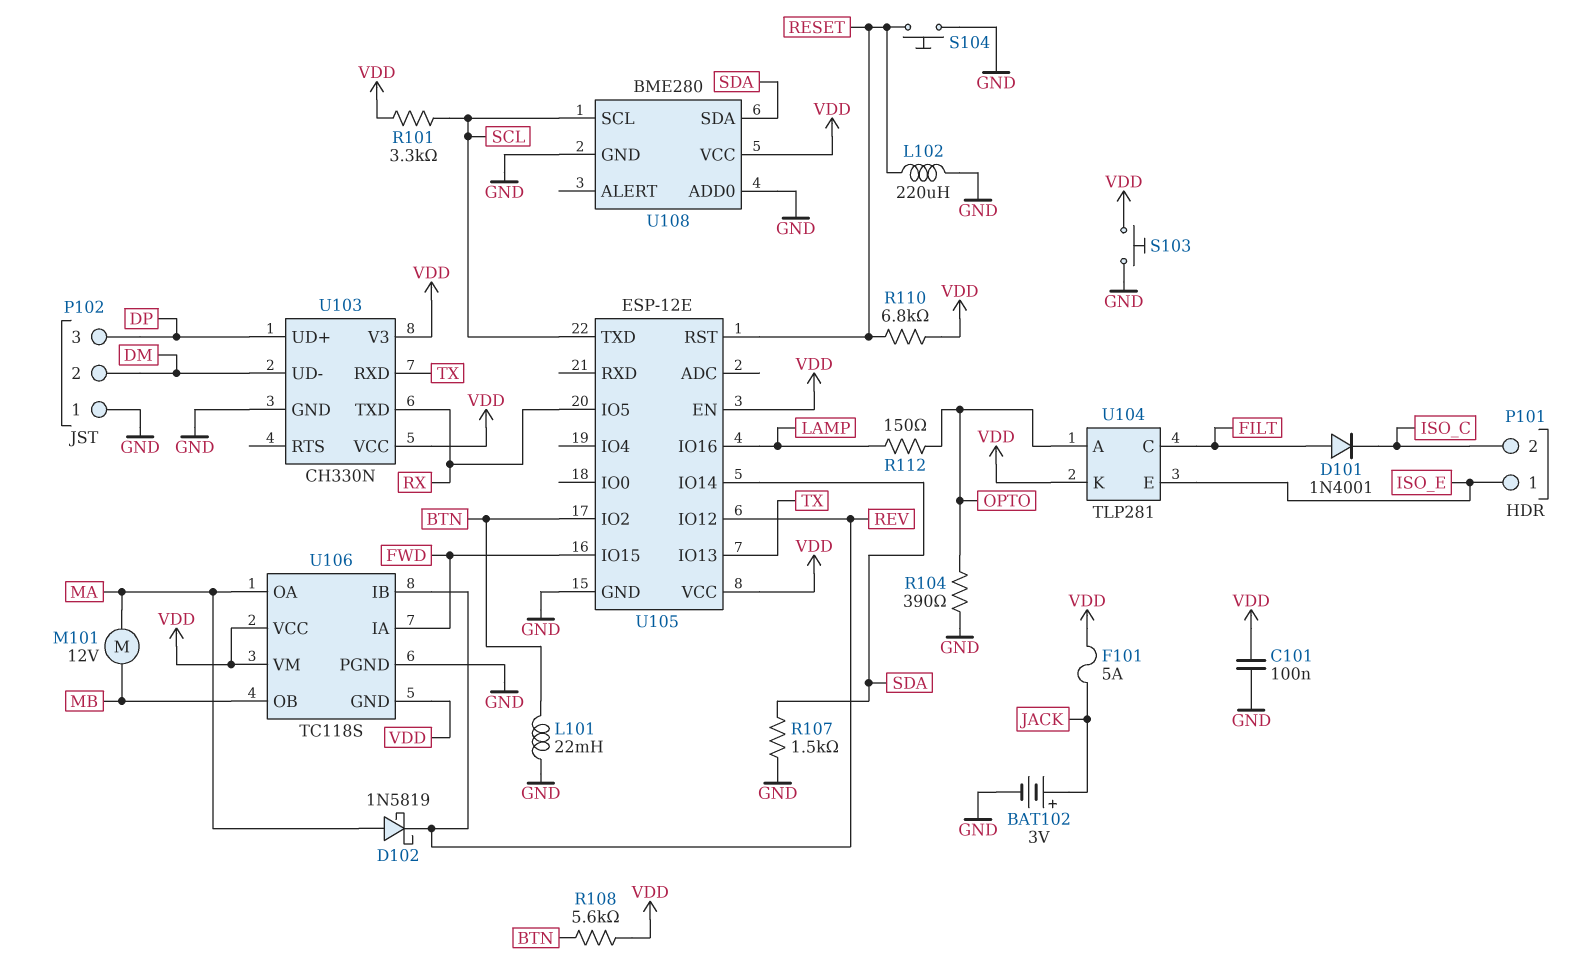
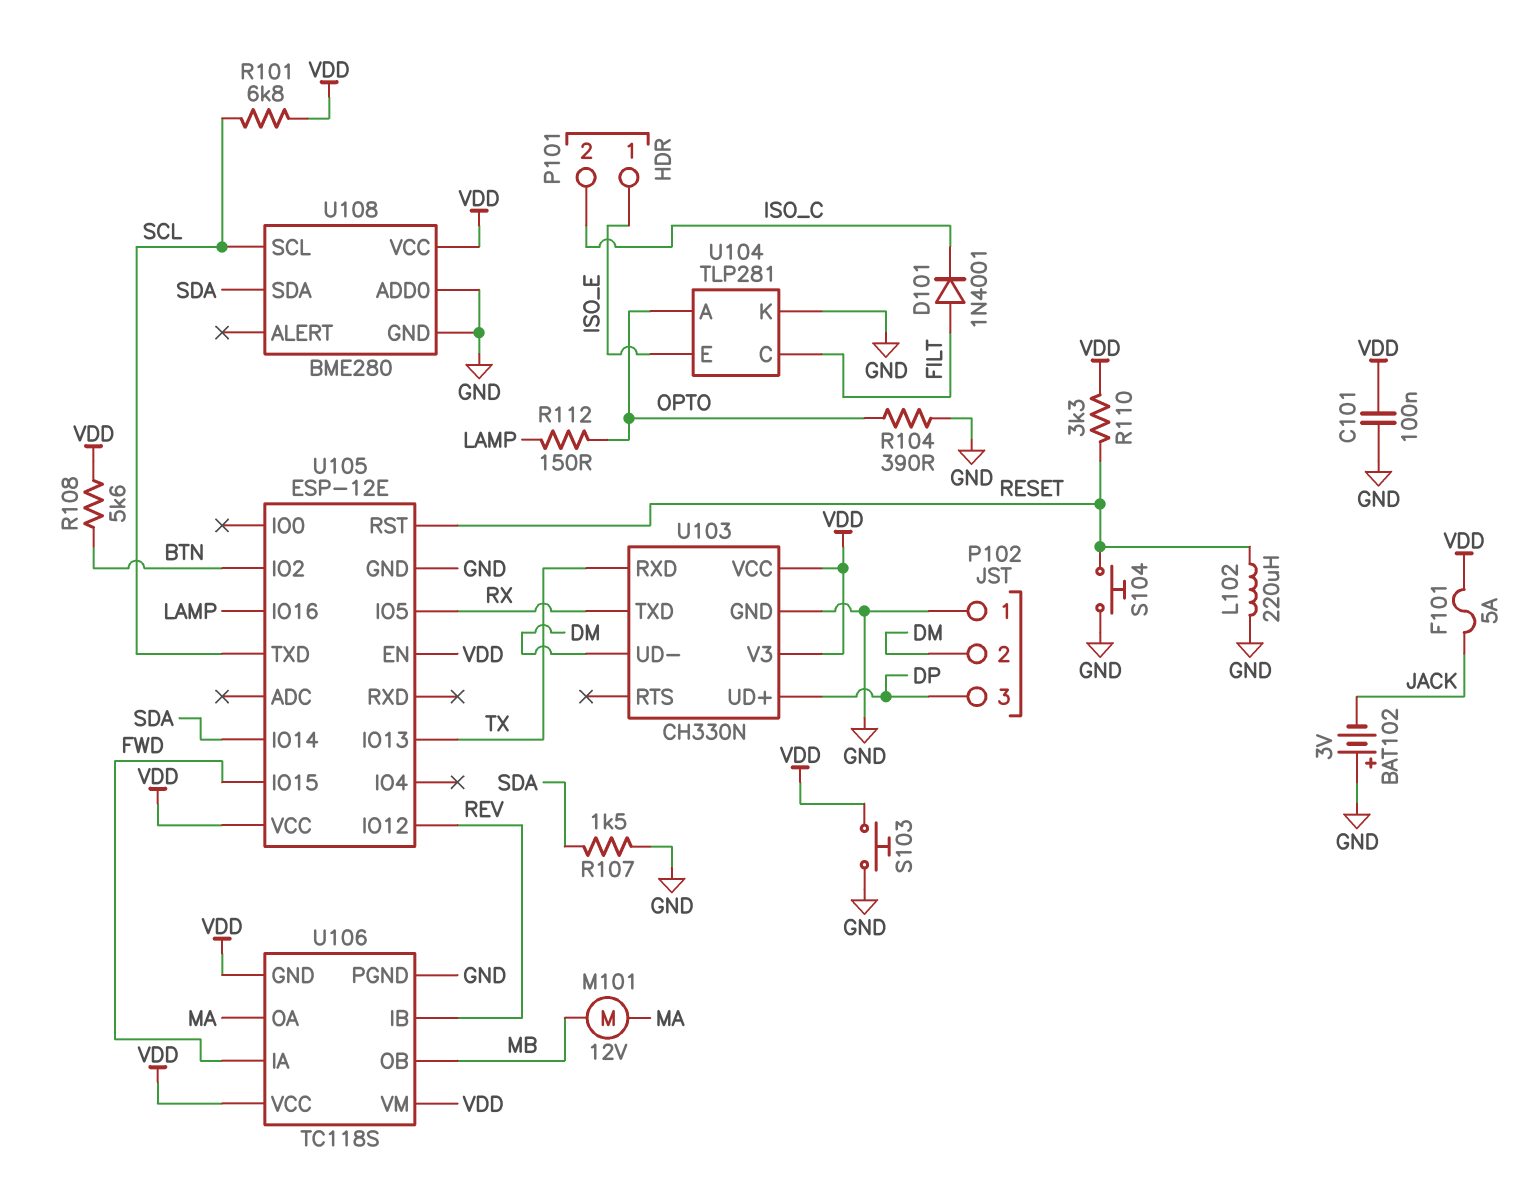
BAT102: 3V (plus JACK, minus GND) -> 3V (plus GND, minus JACK)
D102: schottky 1N5819 (A MA, K REV) -> none
L101: 22mH (BTN, GND) -> none
R101: 3.3k (SCL, VDD) -> 6.8k (SCL, VDD)
R110: 6.8k (RESET, VDD) -> 3.3k (RESET, VDD)
U104 pin K: VDD -> GND

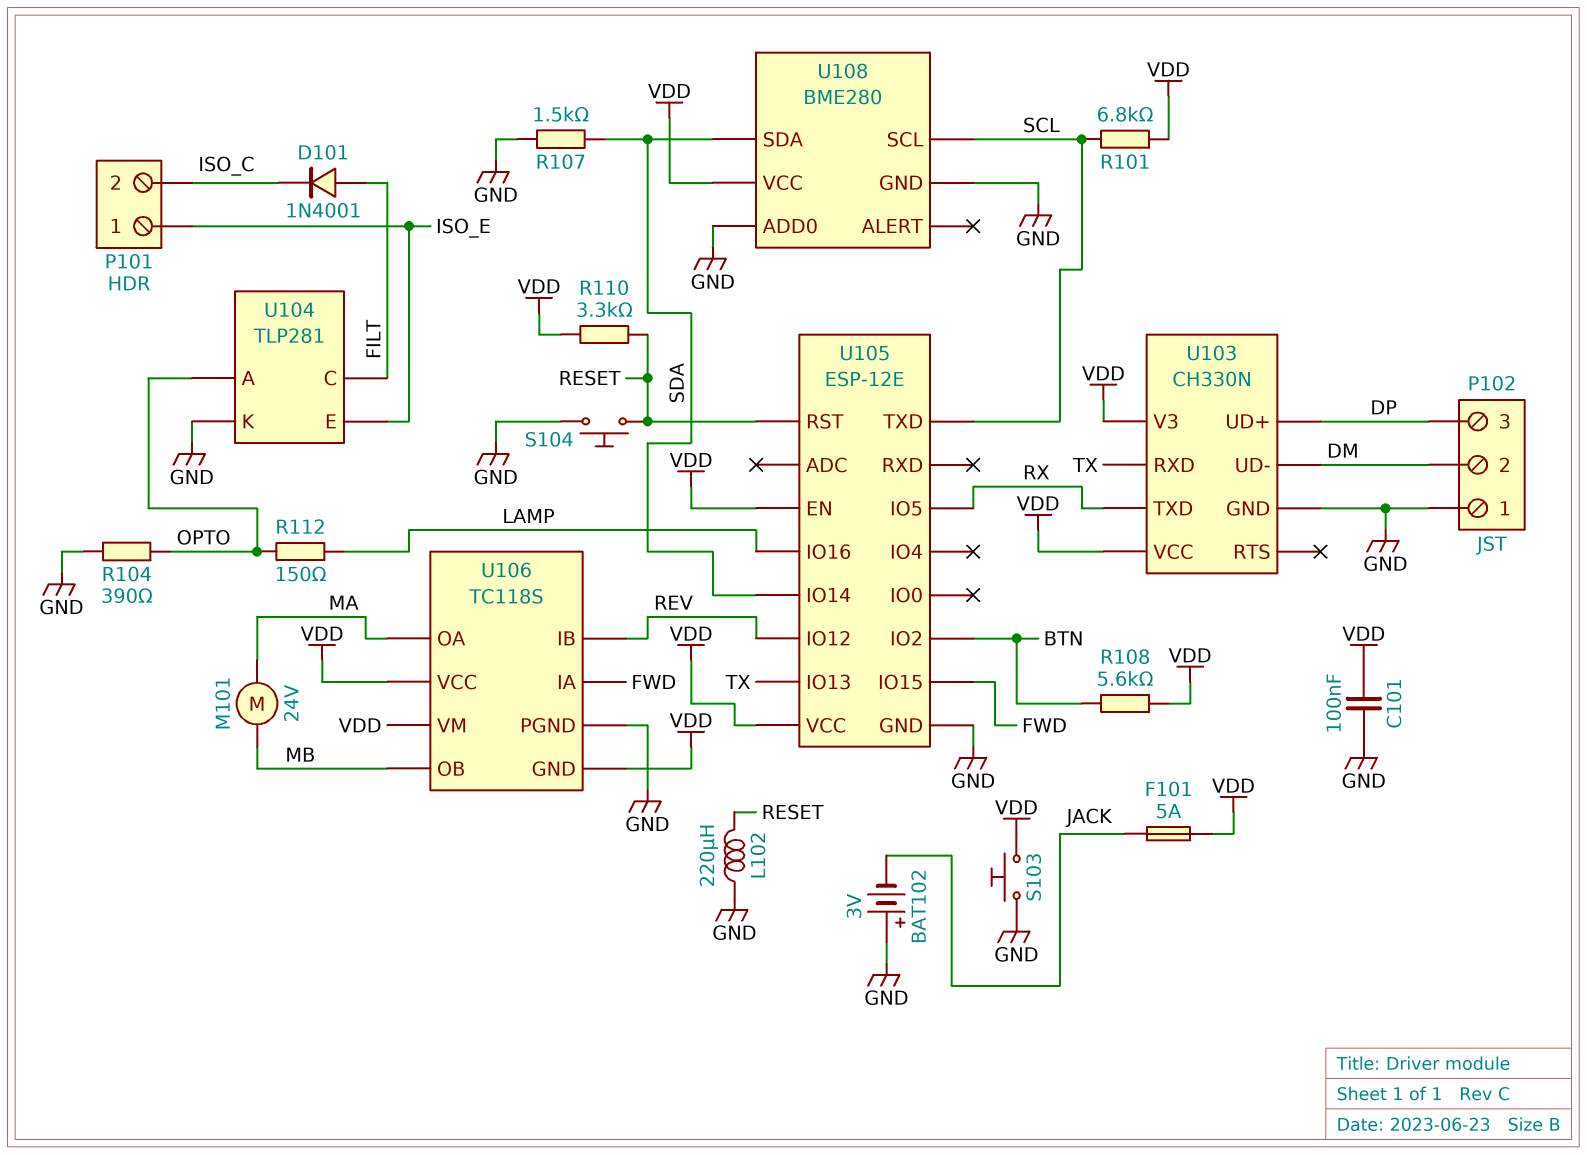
M101: motor 12V (MA, MB) -> motor 24V (MA, MB)

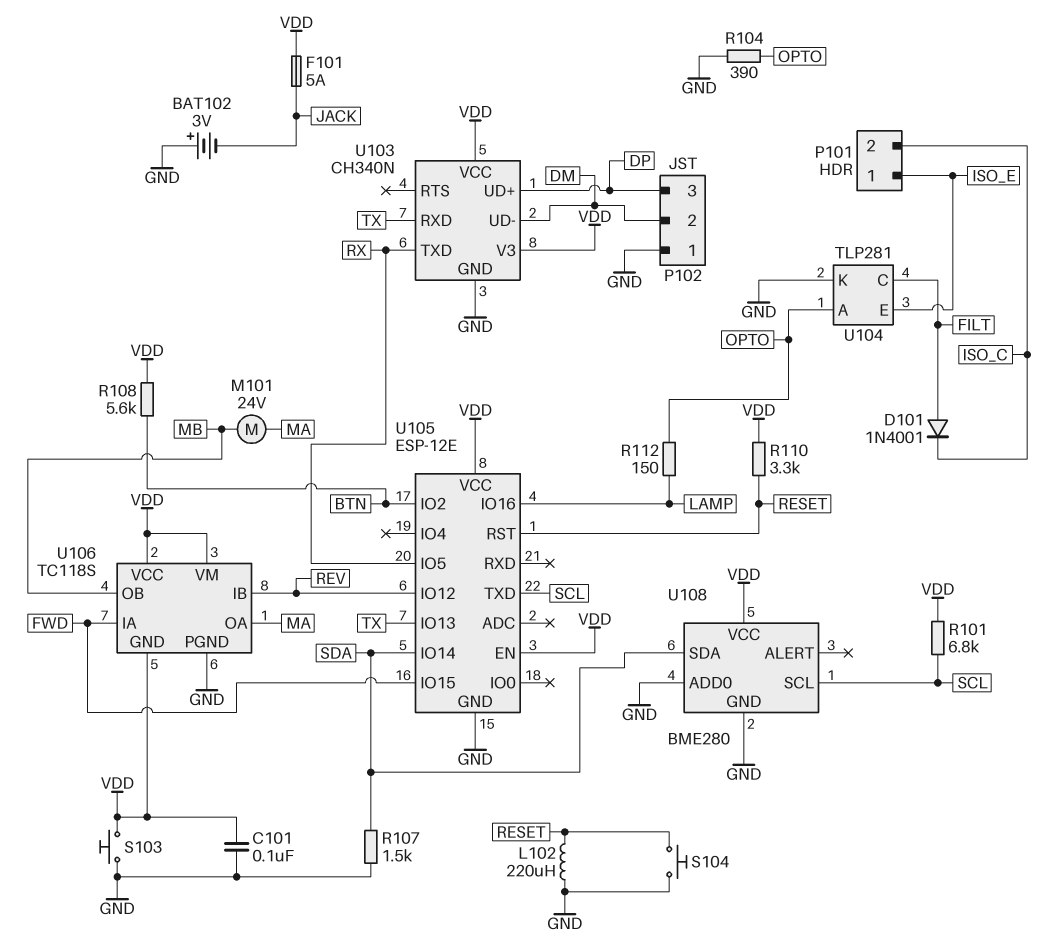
U103: CH330N -> CH340N

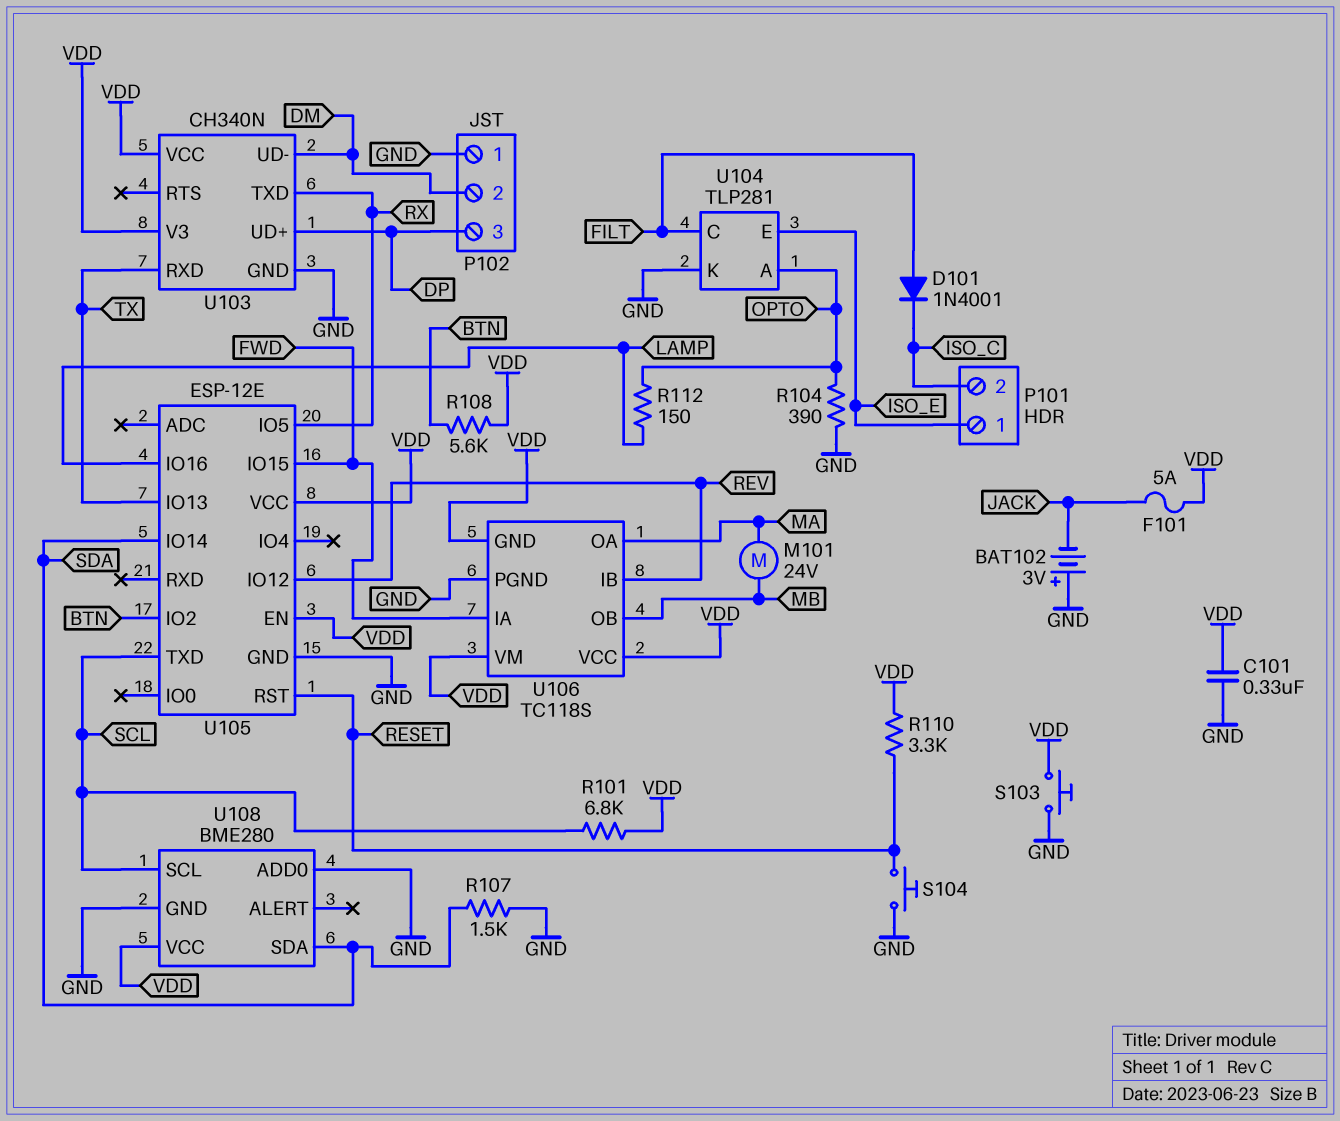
C101: 100nF (GND, VDD) -> 330nF (GND, VDD)
L102: 220uH (GND, RESET) -> none

